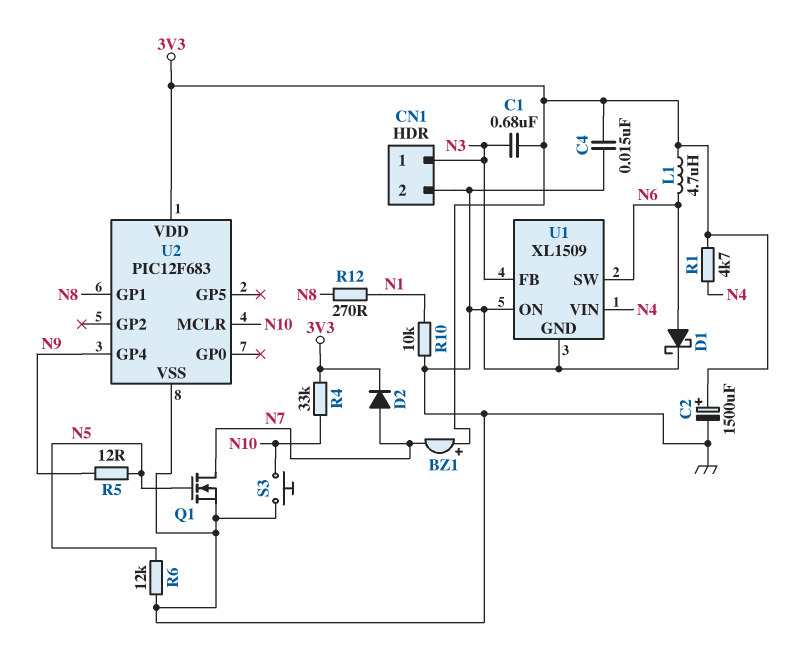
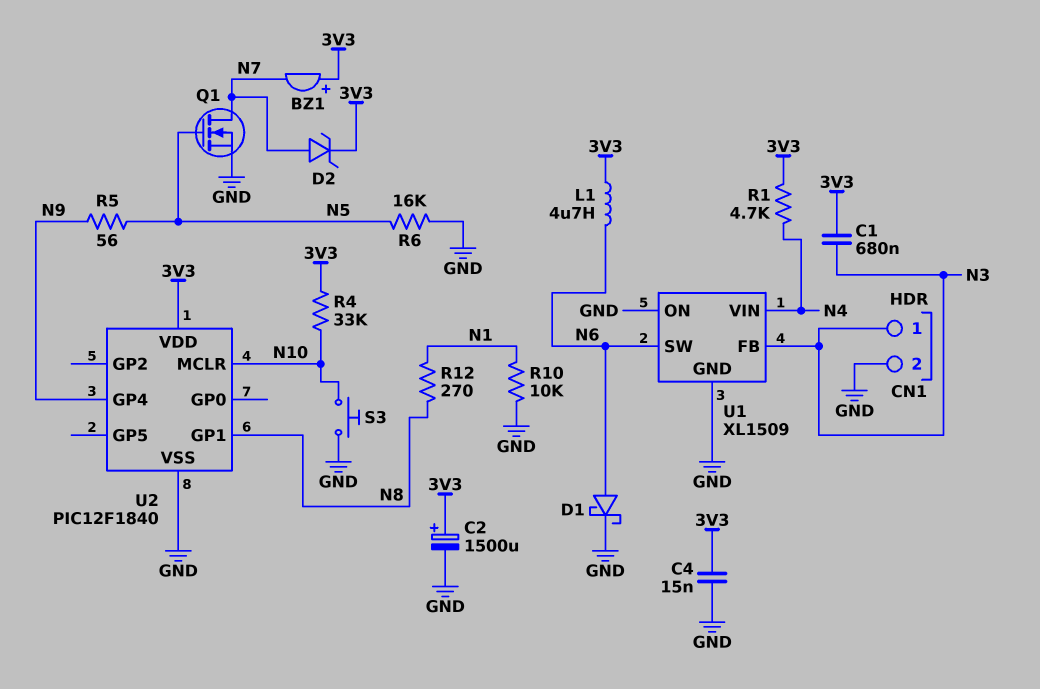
D2: diode (A N7, K 3V3) -> zener (A N7, K 3V3)
R5: 12 (N5, N9) -> 56 (N5, N9)
R6: 12k (GND, N5) -> 16k (GND, N5)
U2: PIC12F683 -> PIC12F1840

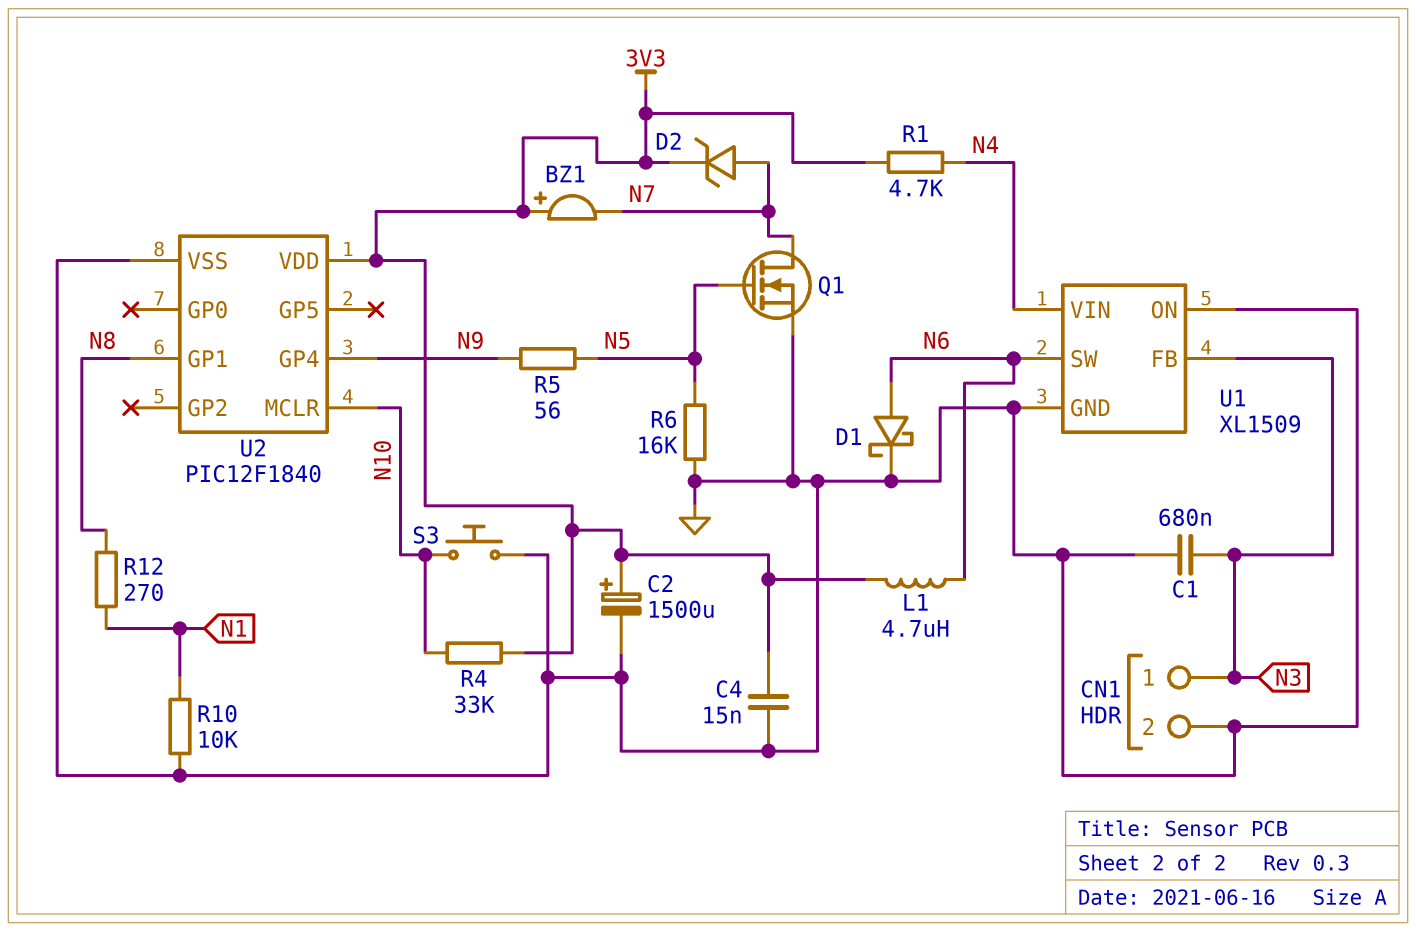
C1: 680nF (3V3, N3) -> 680nF (GND, N3)

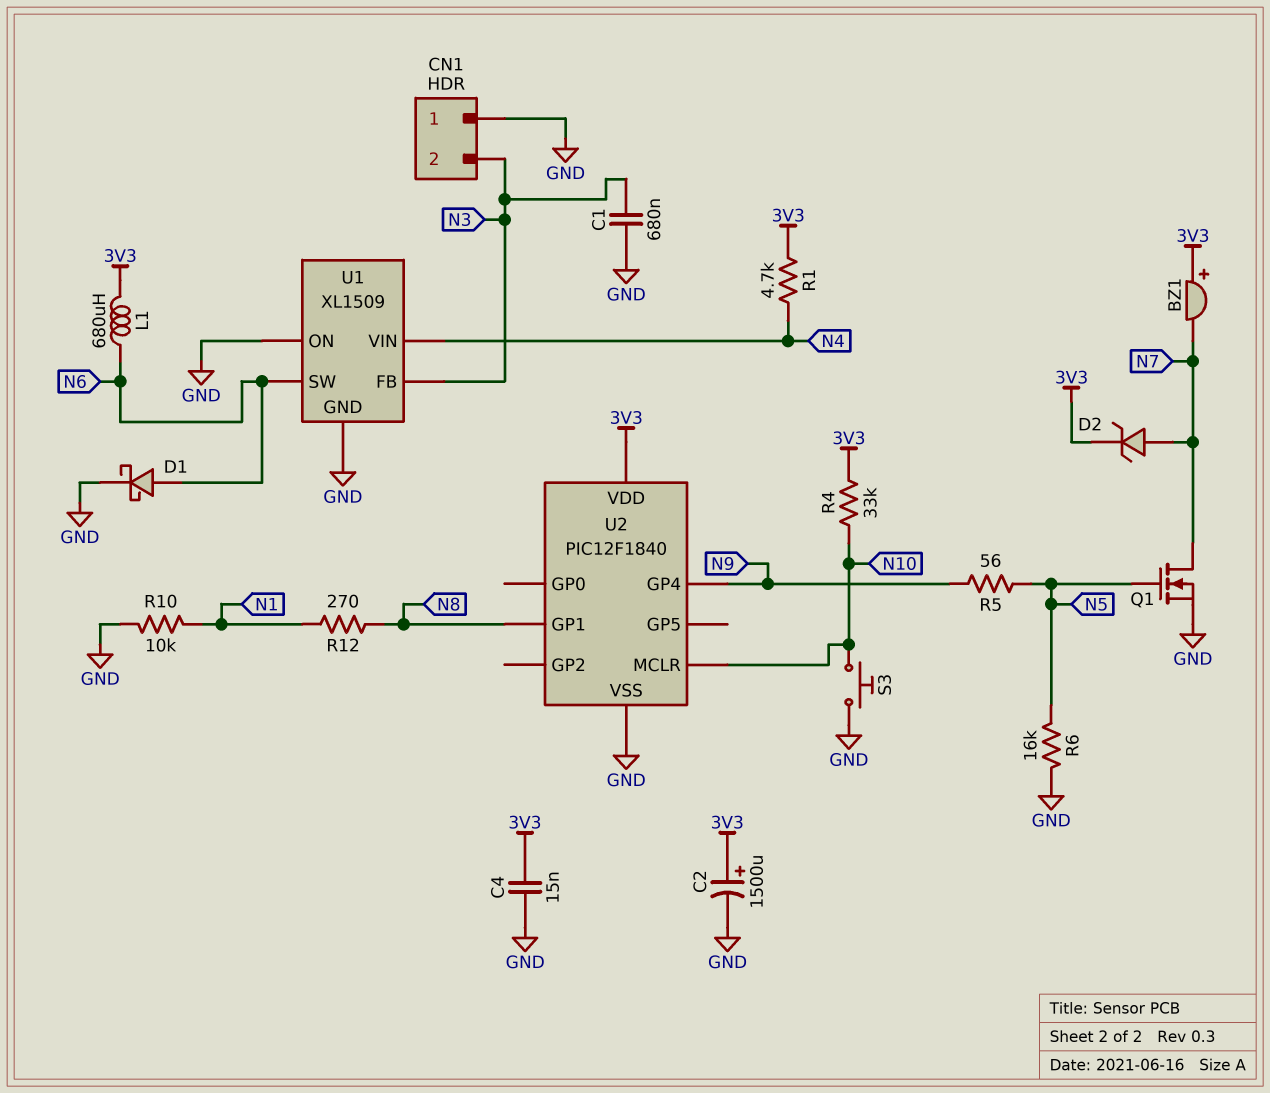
CN1 pin 1: N3 -> GND
CN1 pin 2: GND -> N3
L1: 4.7uH (3V3, N6) -> 680uH (3V3, N6)

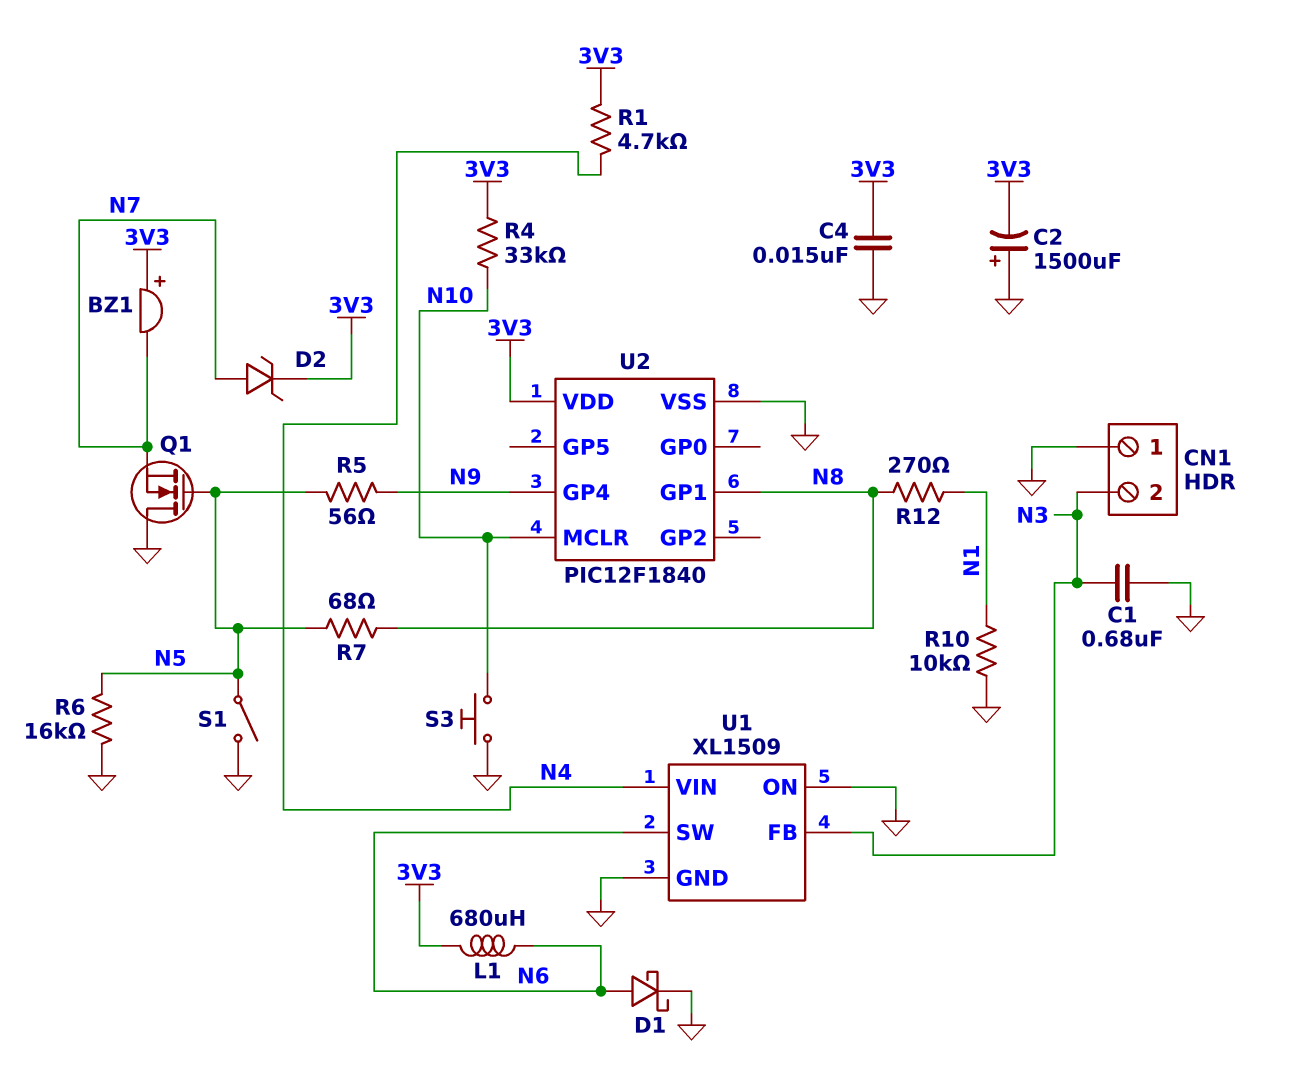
C2: 1500uF (plus 3V3, minus GND) -> 1500uF (plus GND, minus 3V3)
Q1: NMOS (G N5, D N7, S GND) -> NMOS (G N5, D GND, S N7)
R7: none -> 68 (N5, N8)
S1: none -> switch (GND, N5)

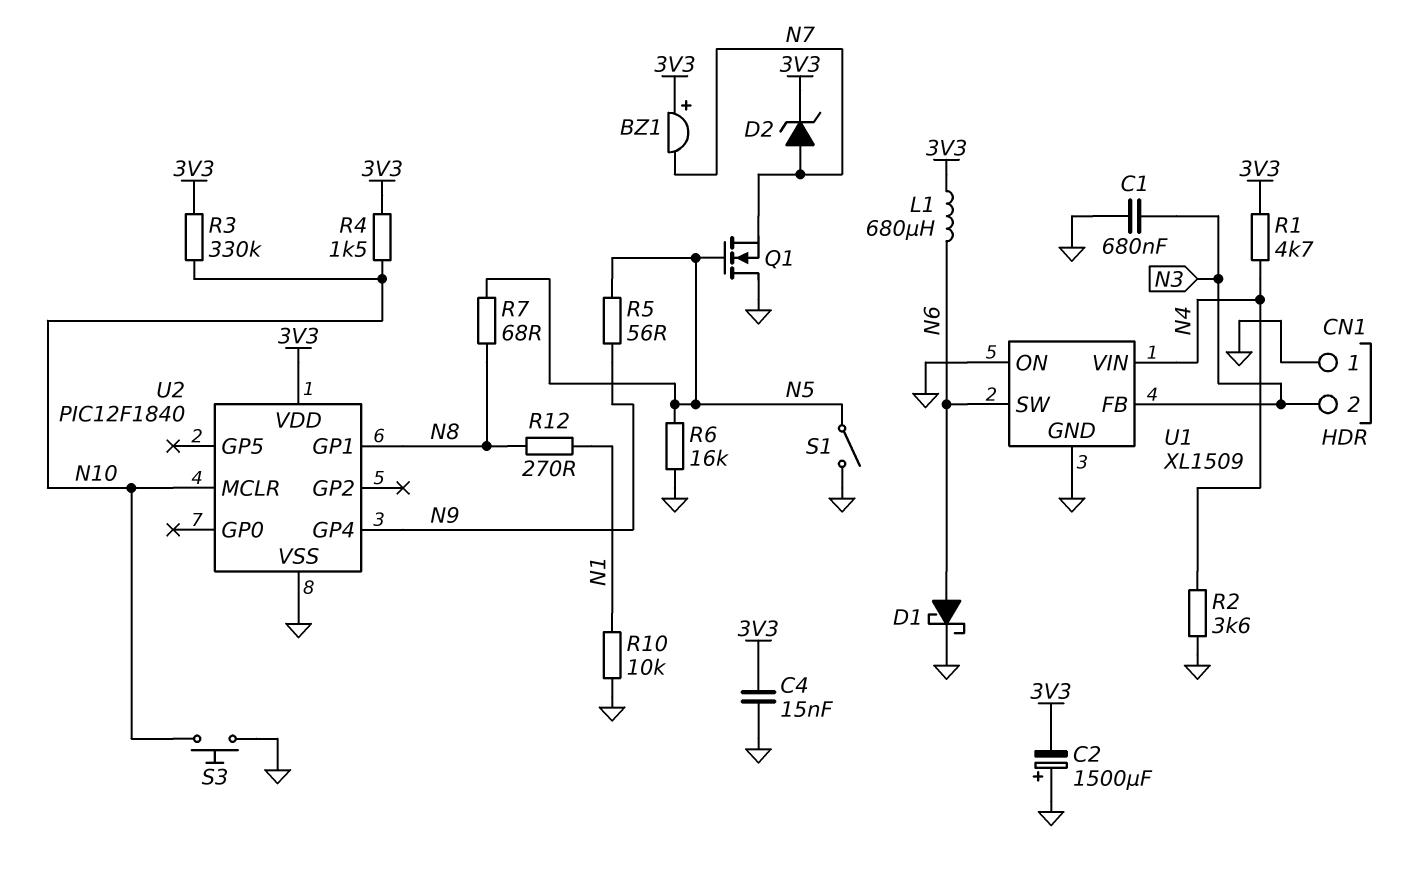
R2: none -> 3.6k (GND, N4)
R3: none -> 330k (3V3, N10)
R4: 33k (3V3, N10) -> 1.5k (3V3, N10)

